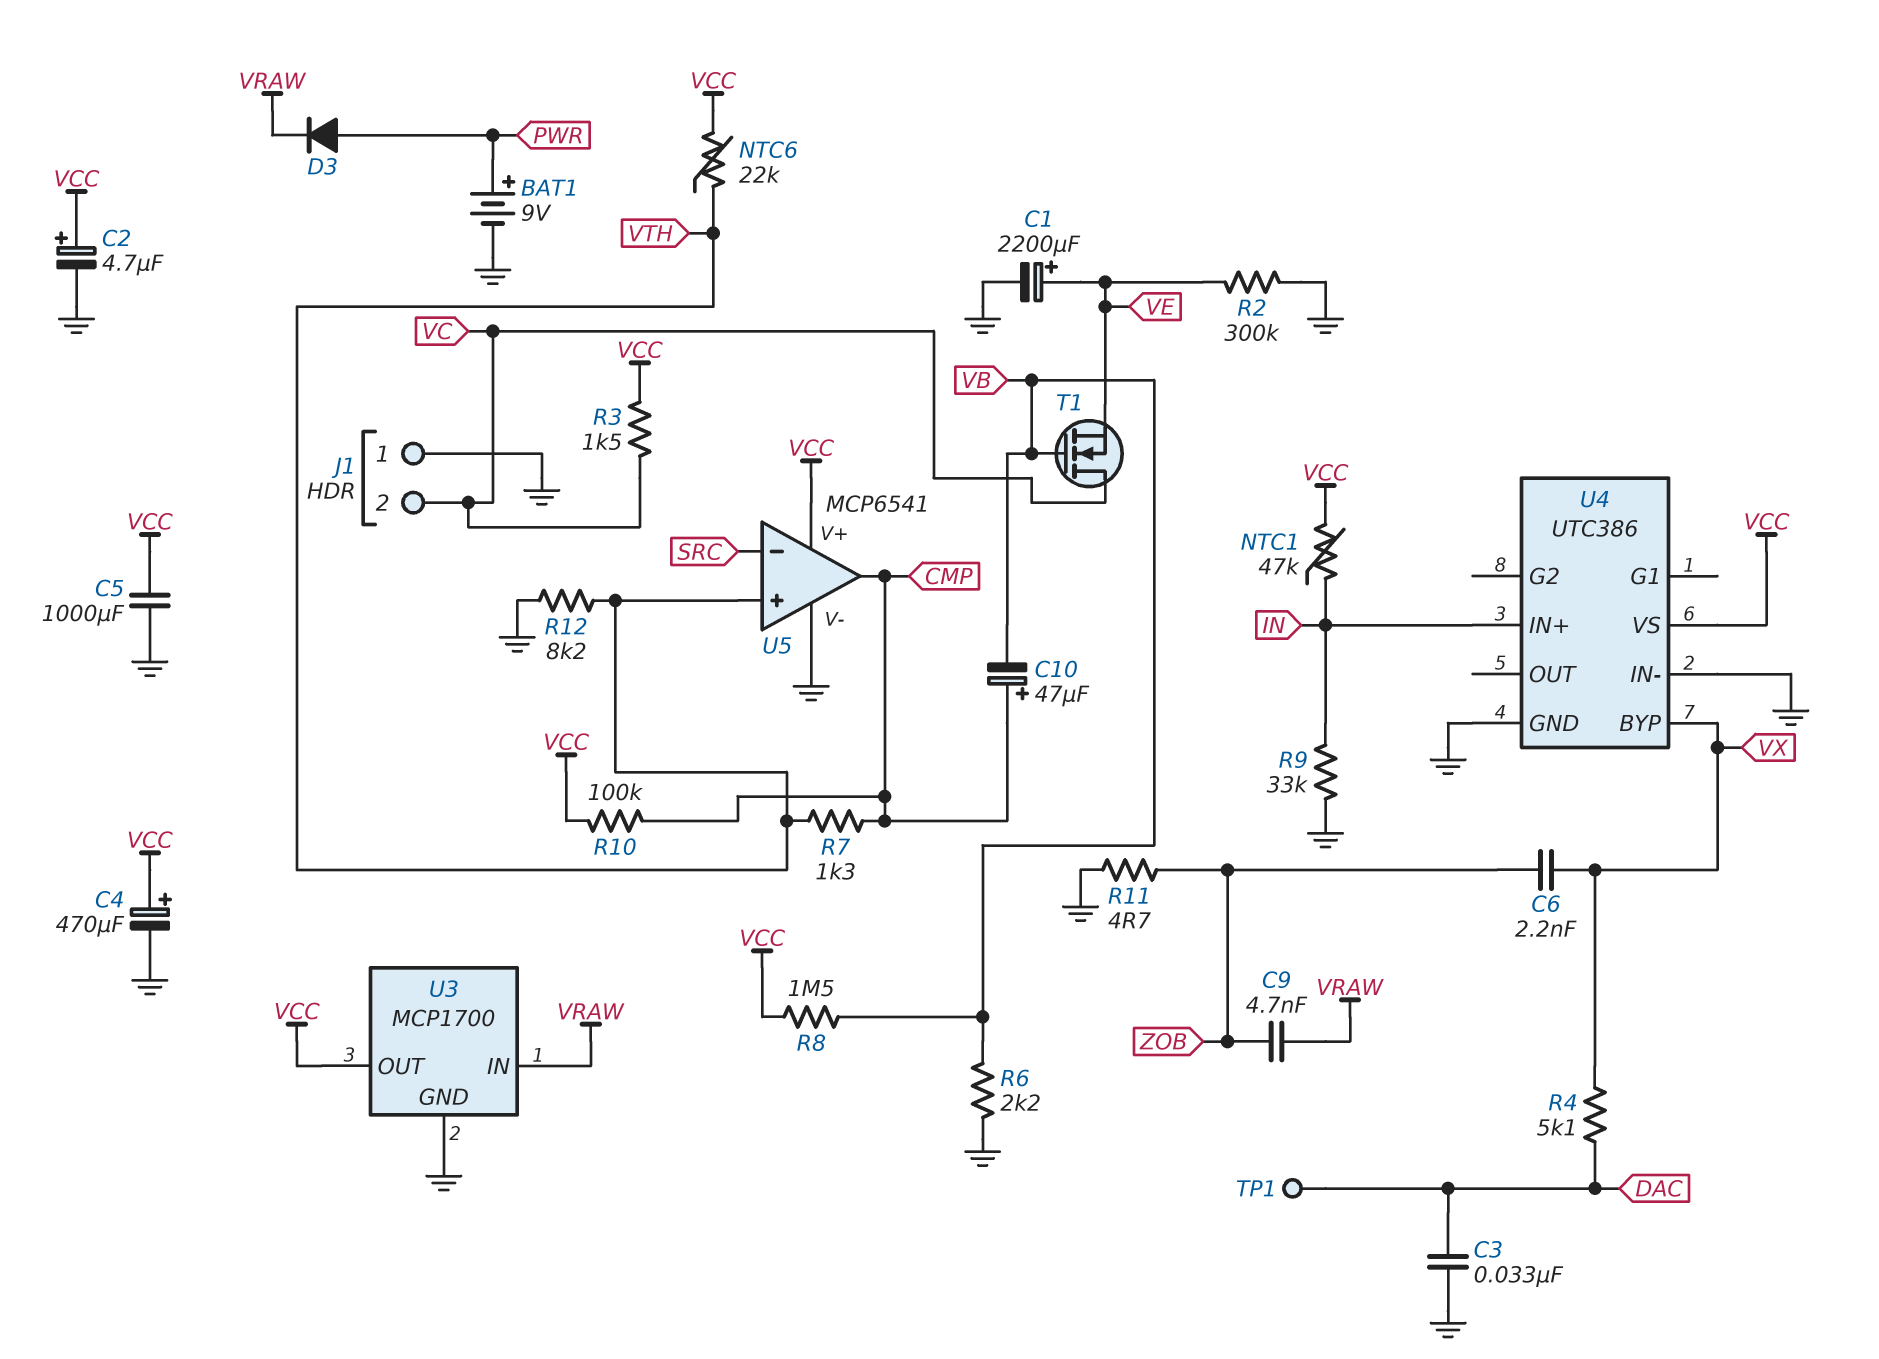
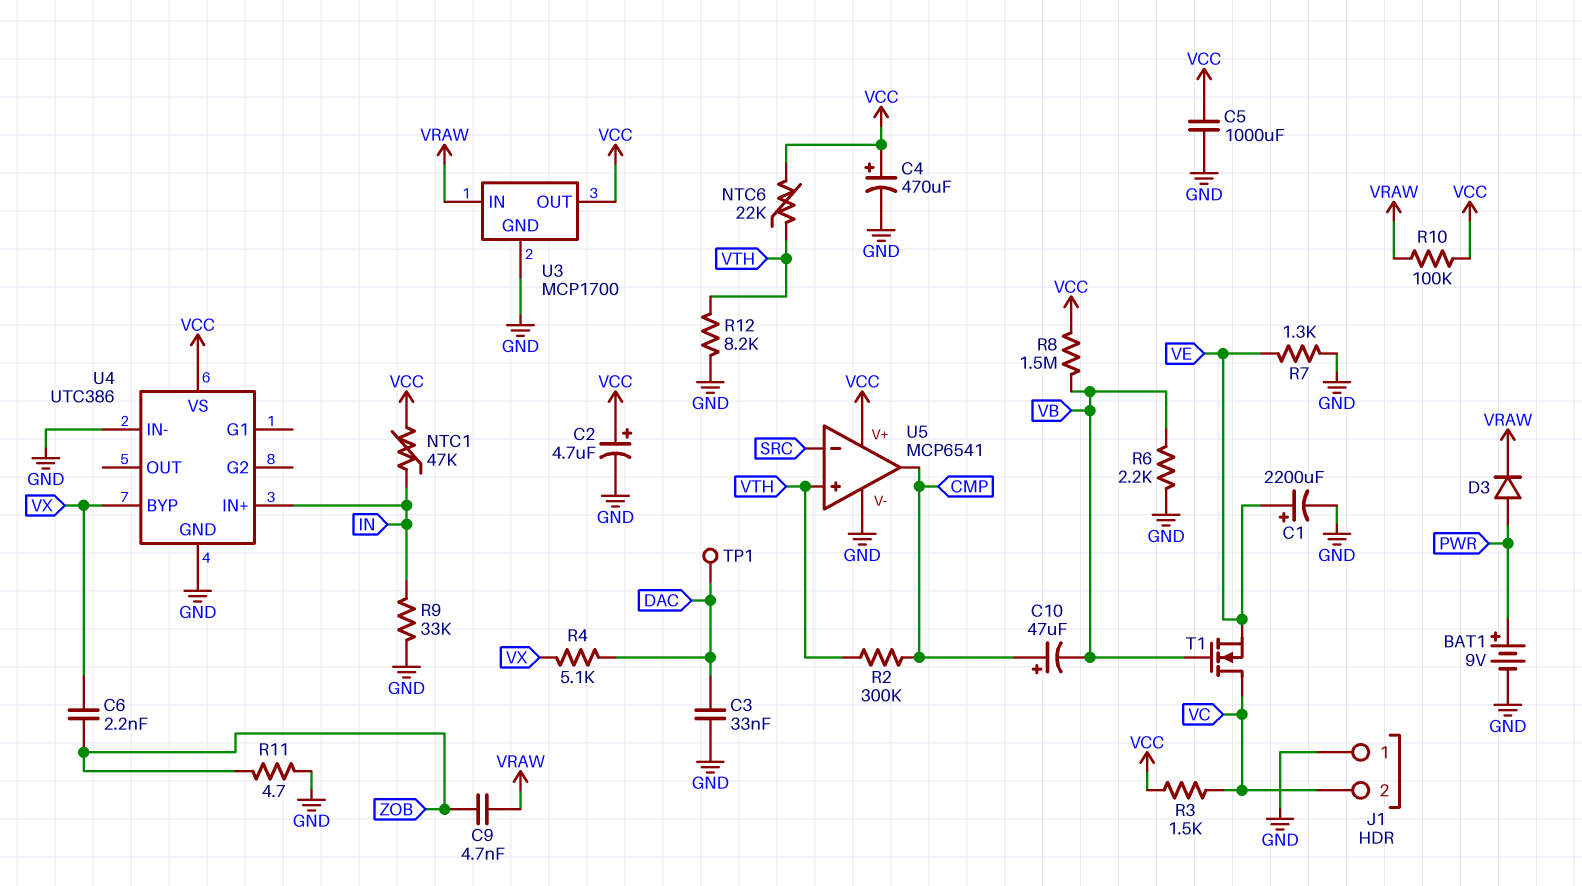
R2: 300k (GND, VE) -> 300k (CMP, VTH)
R7: 1.3k (CMP, VTH) -> 1.3k (GND, VE)
R10: 100k (CMP, VCC) -> 100k (VCC, VRAW)

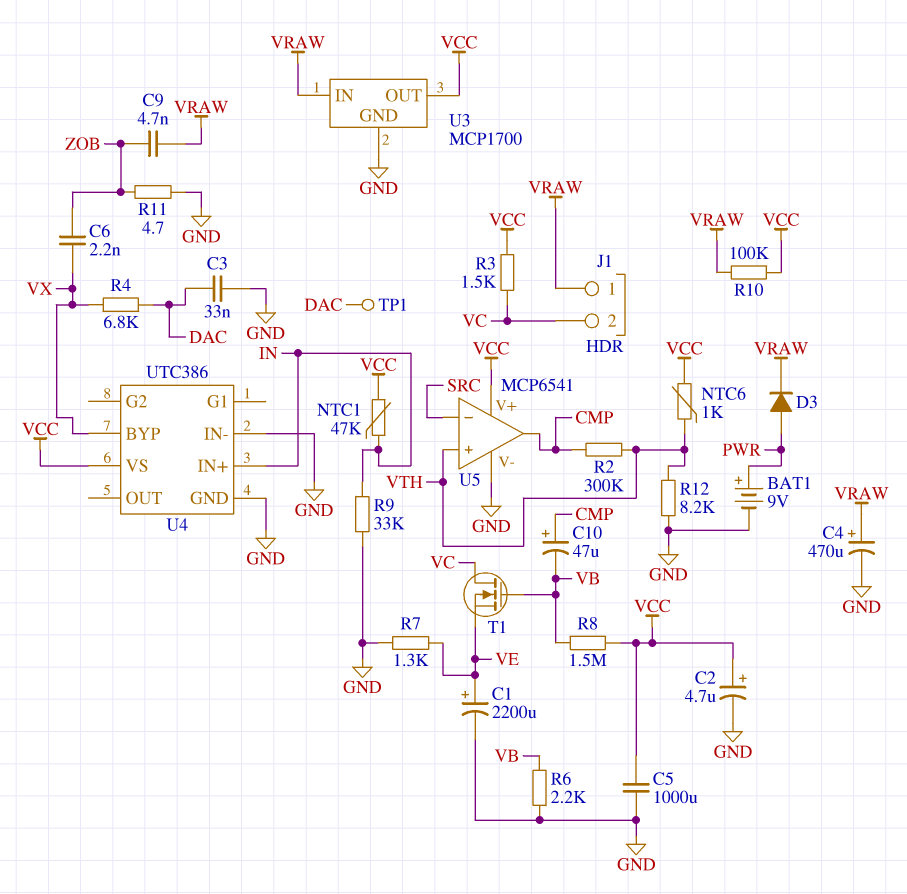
C4: 470uF (plus VCC, minus GND) -> 470uF (plus VRAW, minus GND)
J1 pin 1: GND -> VRAW
NTC6: 22k (VCC, VTH) -> 1k (VCC, VTH)
R4: 5.1k (DAC, VX) -> 6.8k (DAC, VX)

